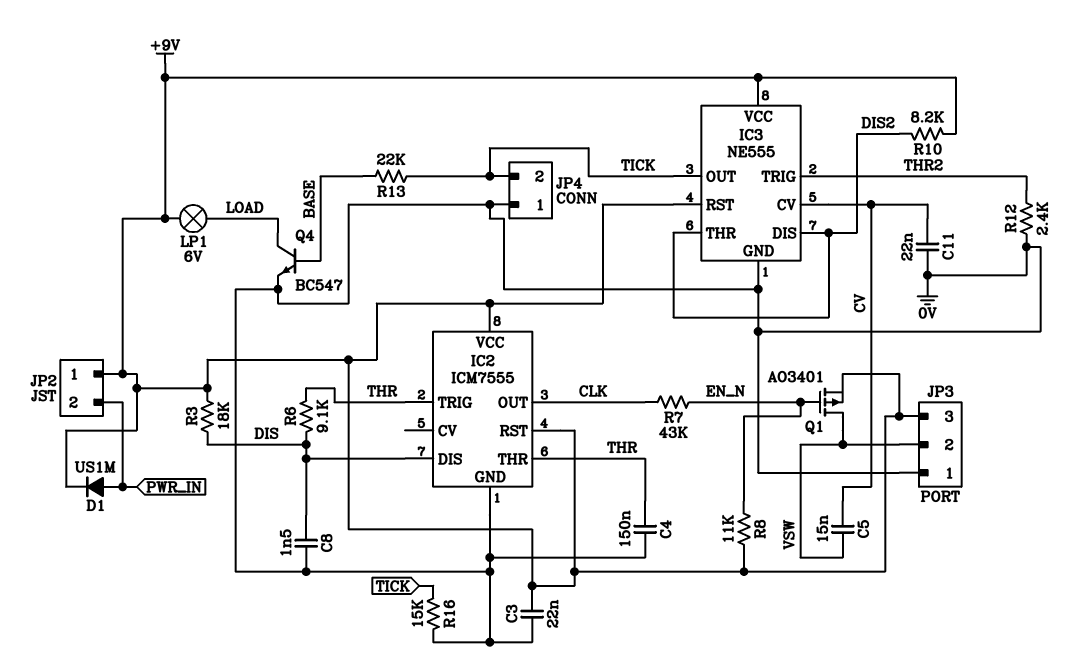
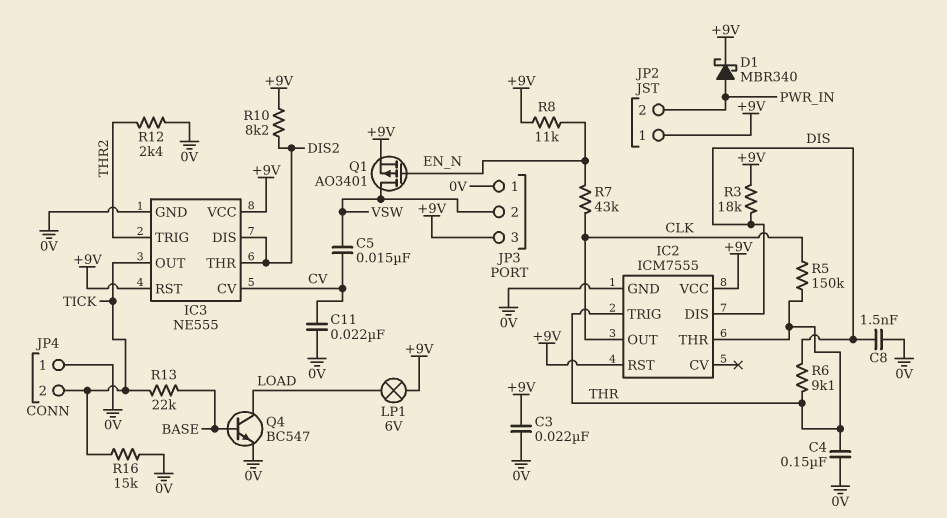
D1: diode US1M (A PWR_IN, K +9V) -> schottky MBR340 (A PWR_IN, K +9V)
R5: none -> 150k (CLK, THR)

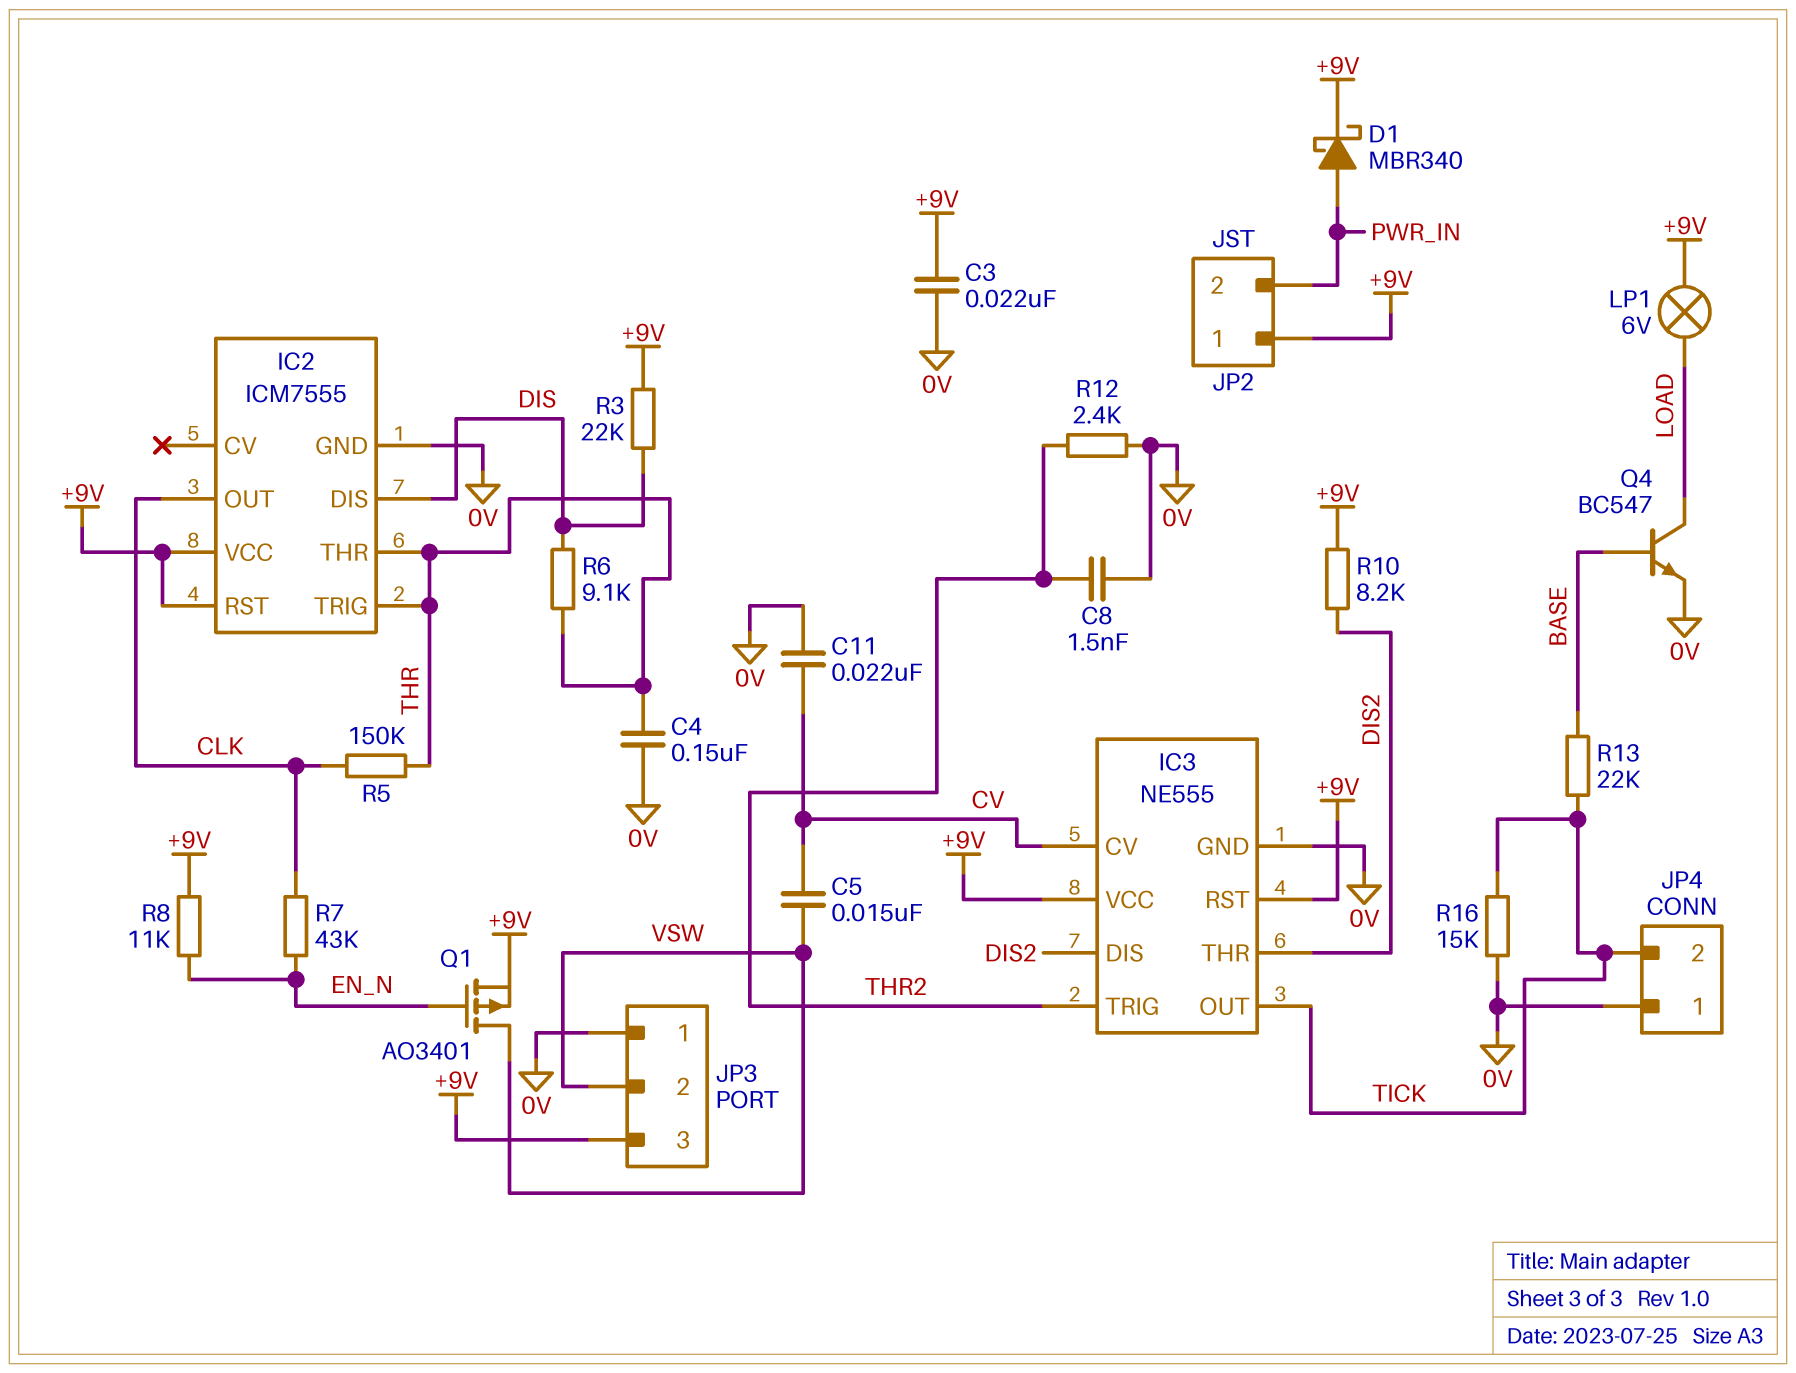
C8: 1.5nF (0V, DIS) -> 1.5nF (0V, THR2)
R3: 18k (+9V, DIS) -> 22k (+9V, DIS)

